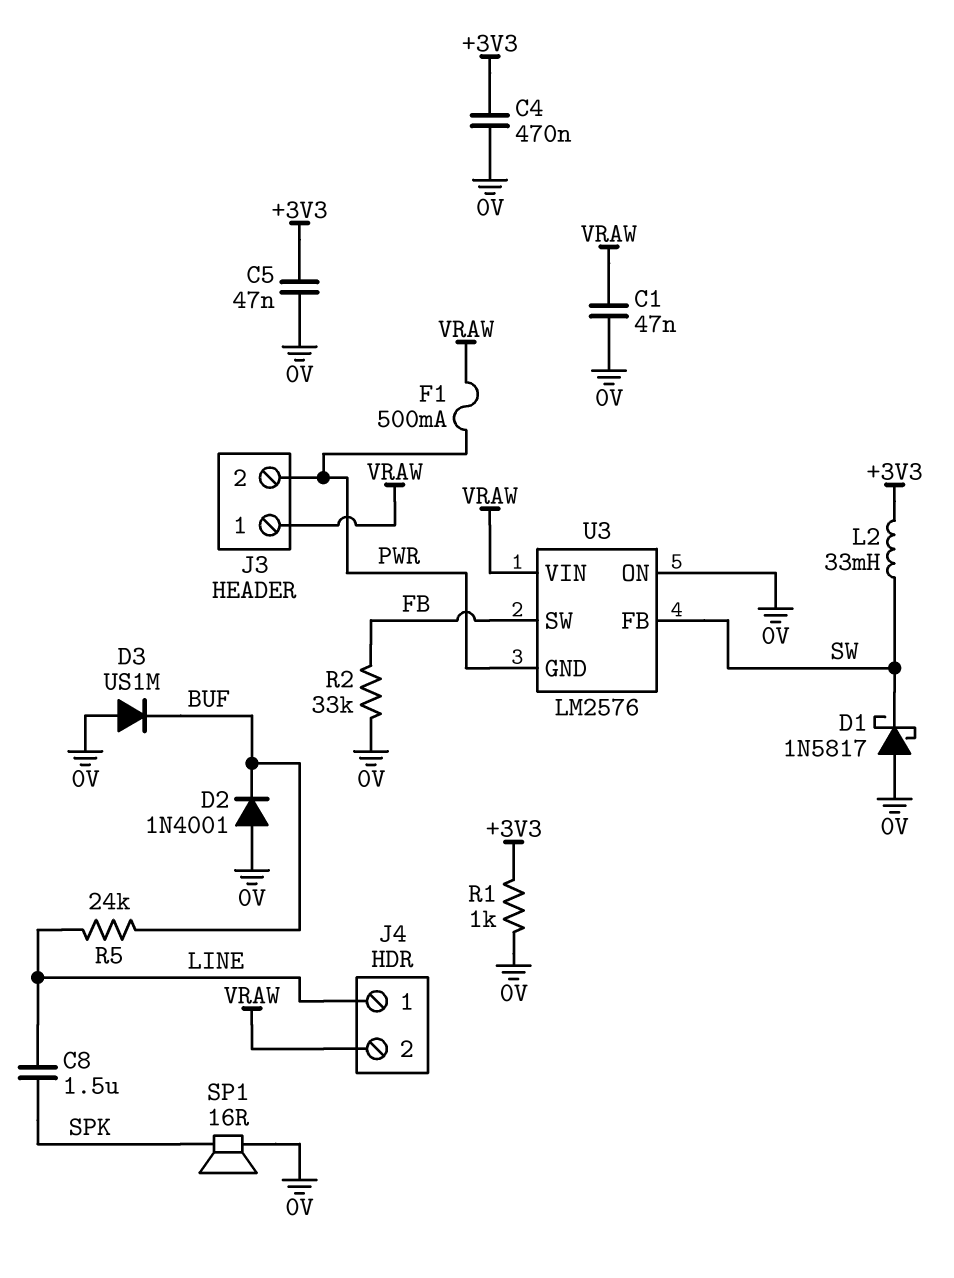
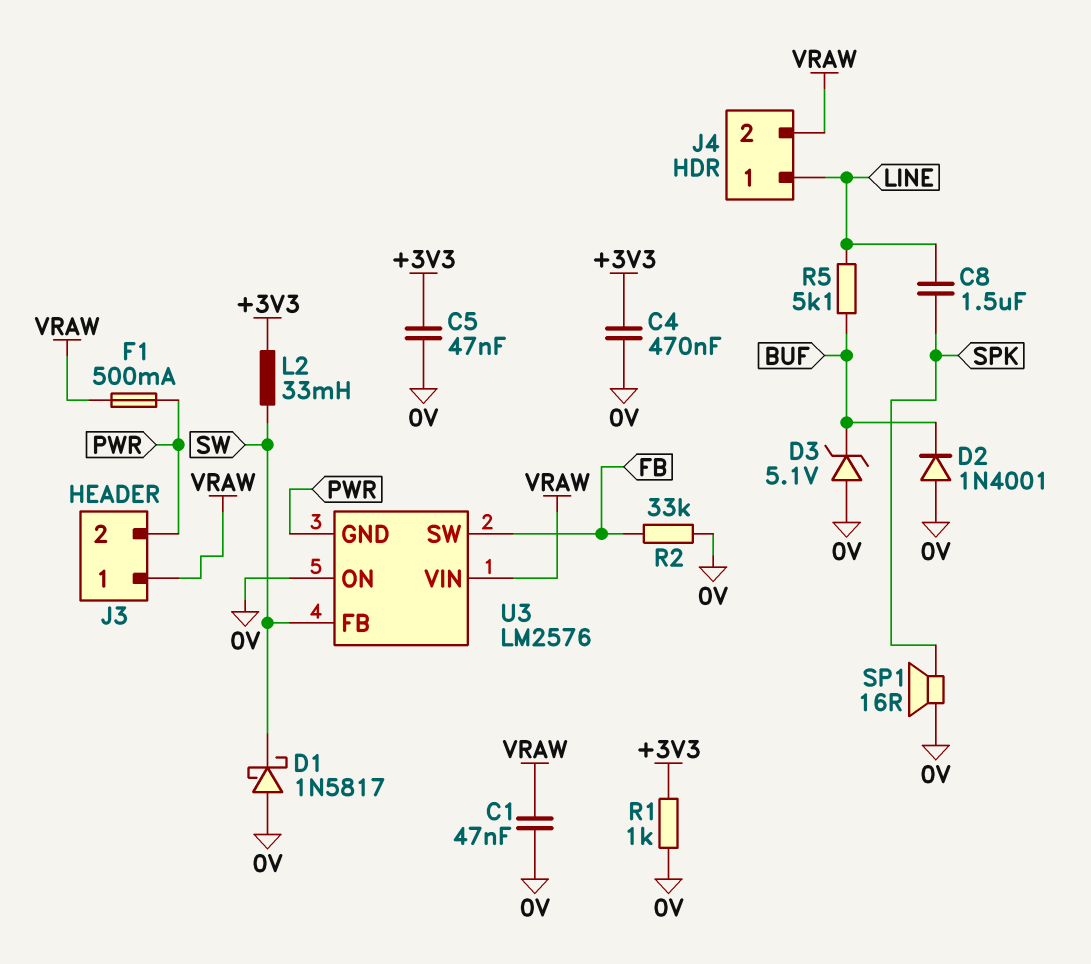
D3: diode US1M (A 0V, K BUF) -> zener 5.1V (A 0V, K BUF)
R5: 24k (BUF, LINE) -> 5.1k (BUF, LINE)

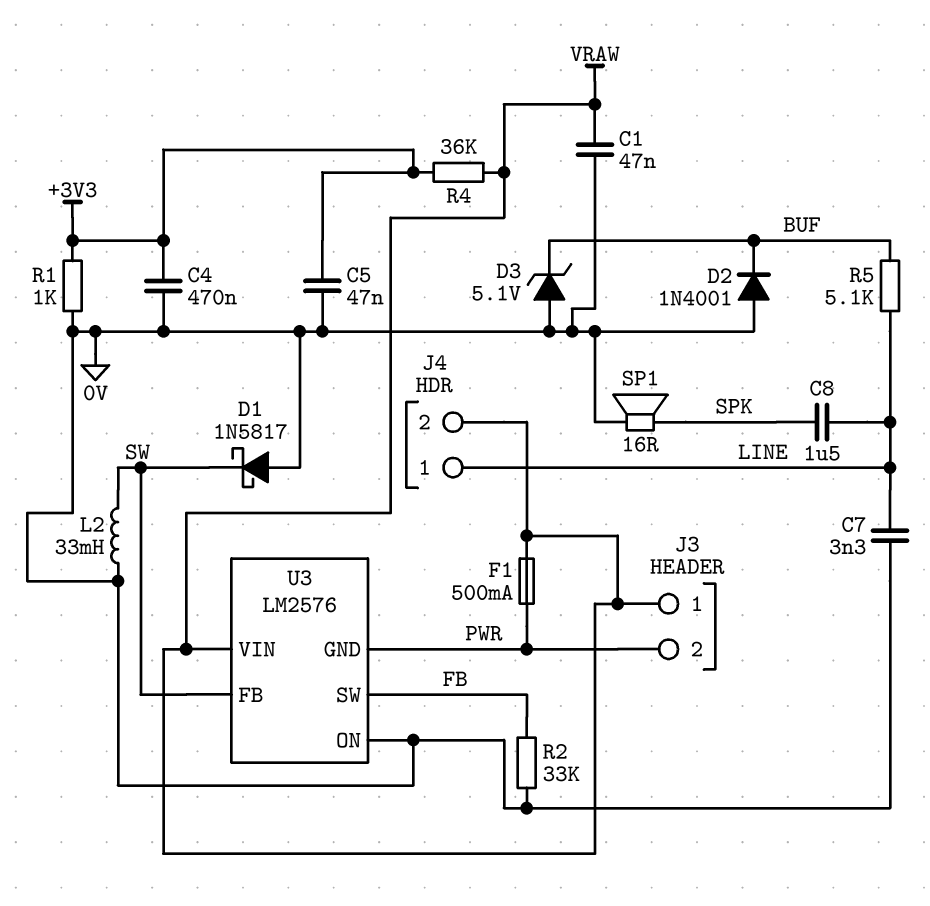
C7: none -> 3.3nF (0V, LINE)
L2: 33mH (+3V3, SW) -> 33mH (0V, SW)
R4: none -> 36k (+3V3, VRAW)

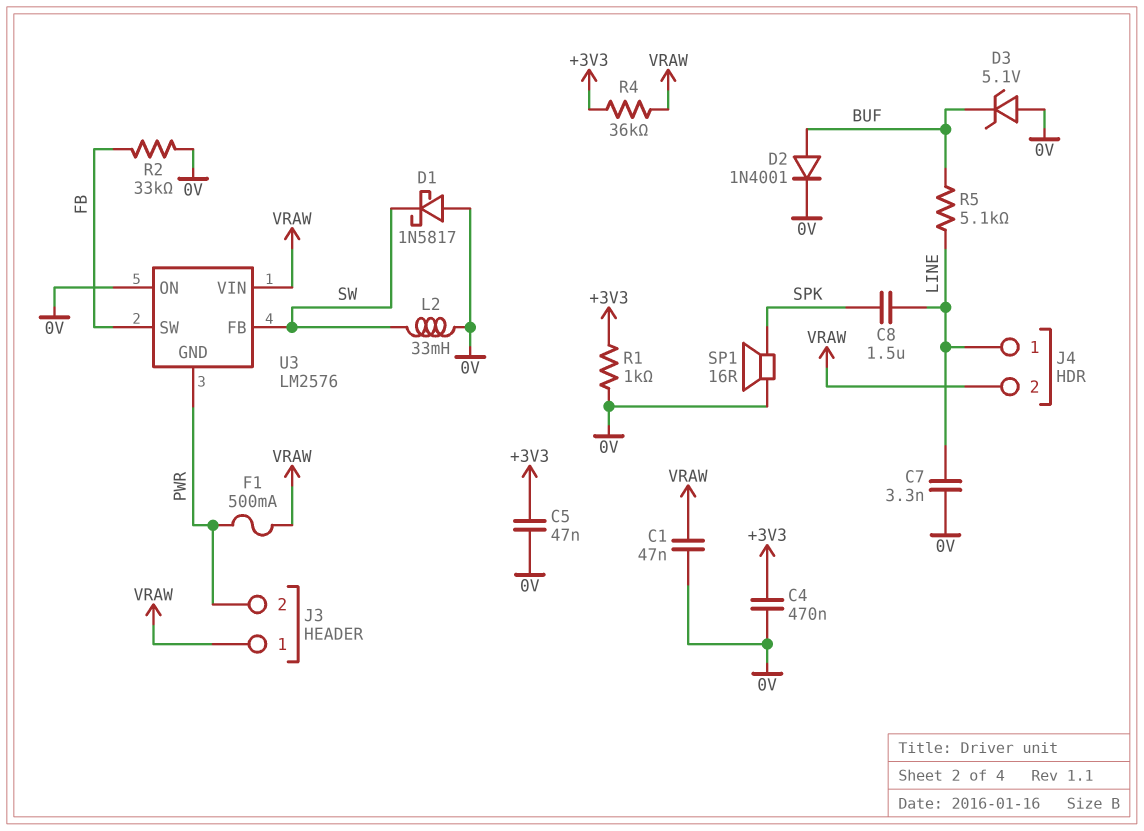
D2: diode 1N4001 (A 0V, K BUF) -> diode 1N4001 (A BUF, K 0V)

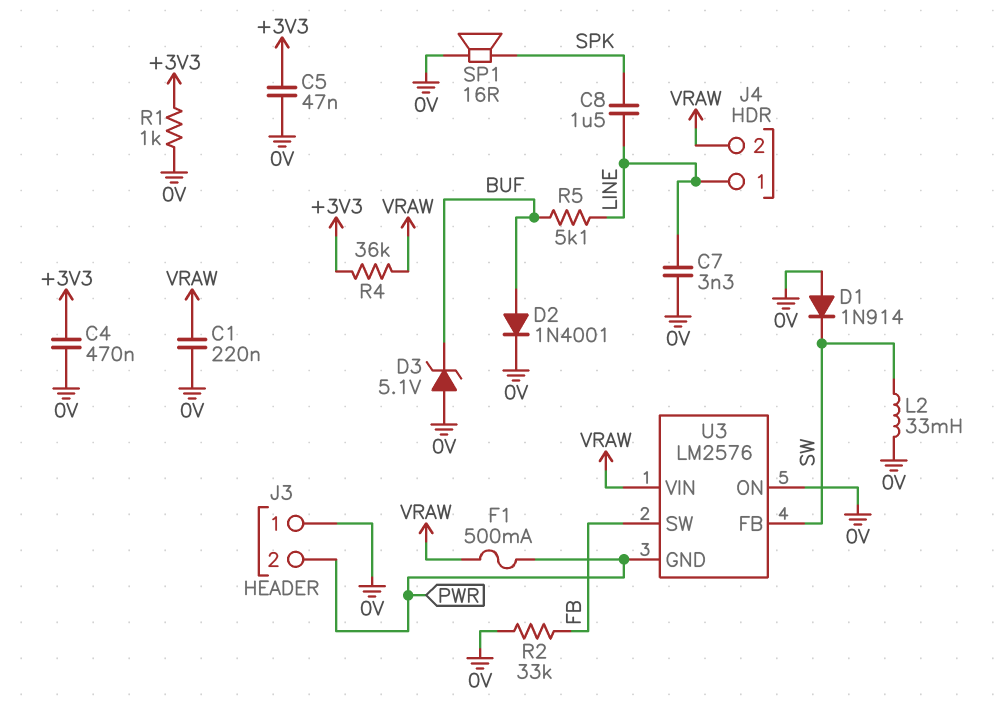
C1: 47nF (0V, VRAW) -> 220nF (0V, VRAW)
D1: schottky 1N5817 (A 0V, K SW) -> diode 1N914 (A 0V, K SW)
J3 pin 1: VRAW -> 0V

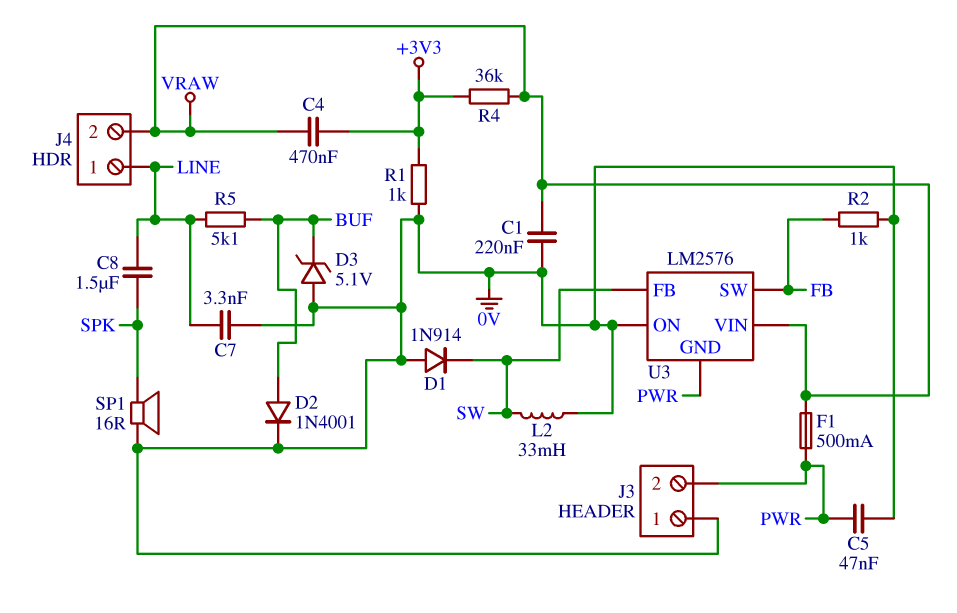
C4: 470nF (+3V3, 0V) -> 470nF (+3V3, VRAW)
C5: 47nF (+3V3, 0V) -> 47nF (0V, PWR)
R2: 33k (0V, FB) -> 1k (0V, FB)

